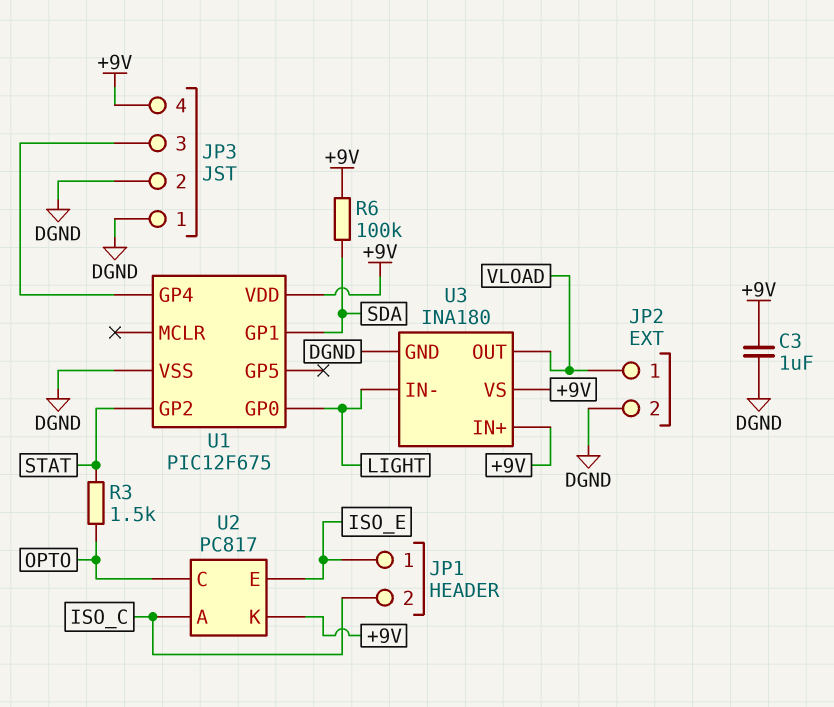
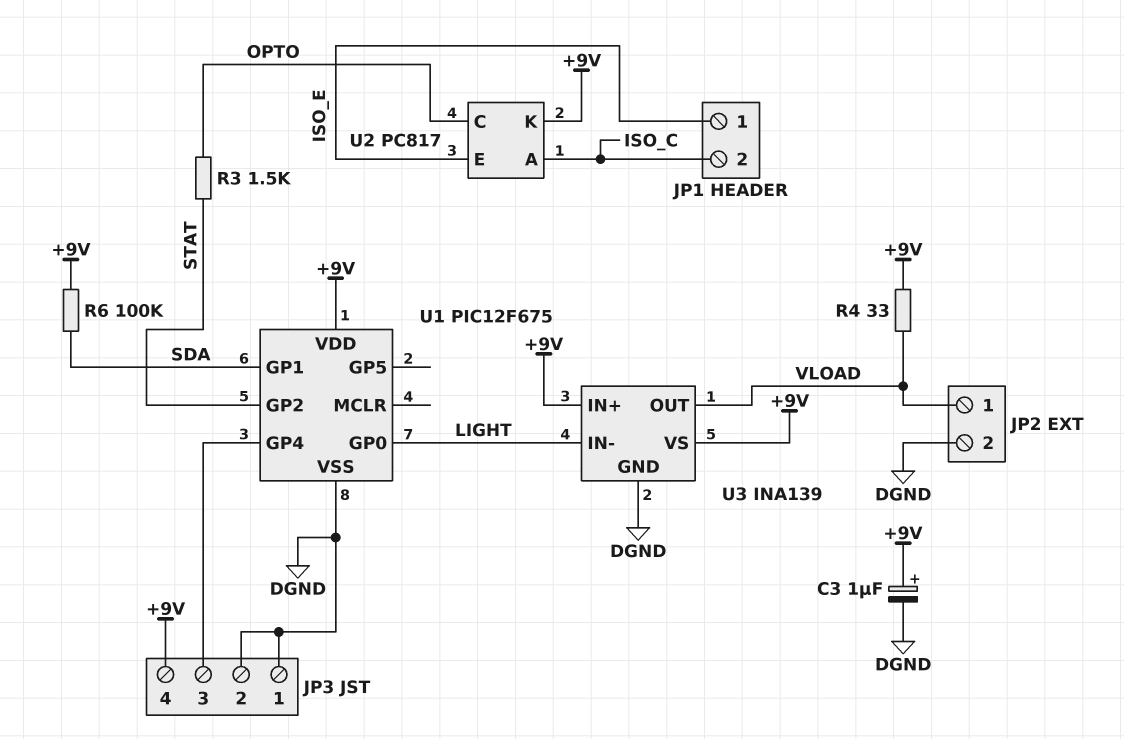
C3: 1uF (+9V, DGND) -> 1uF (plus +9V, minus DGND)
R4: none -> 33 (+9V, VLOAD)
U3: INA180 -> INA139

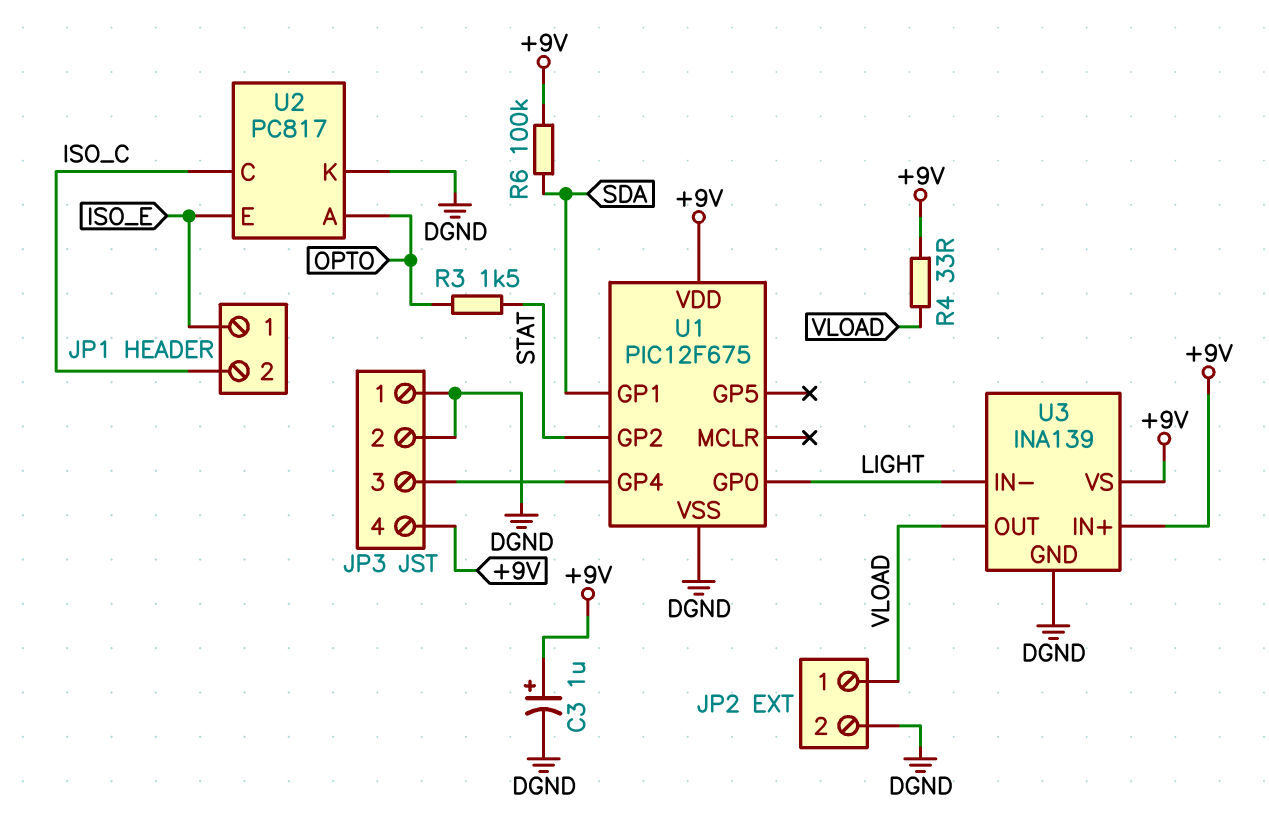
U2 pin A: ISO_C -> OPTO
U2 pin C: OPTO -> ISO_C
U2 pin K: +9V -> DGND

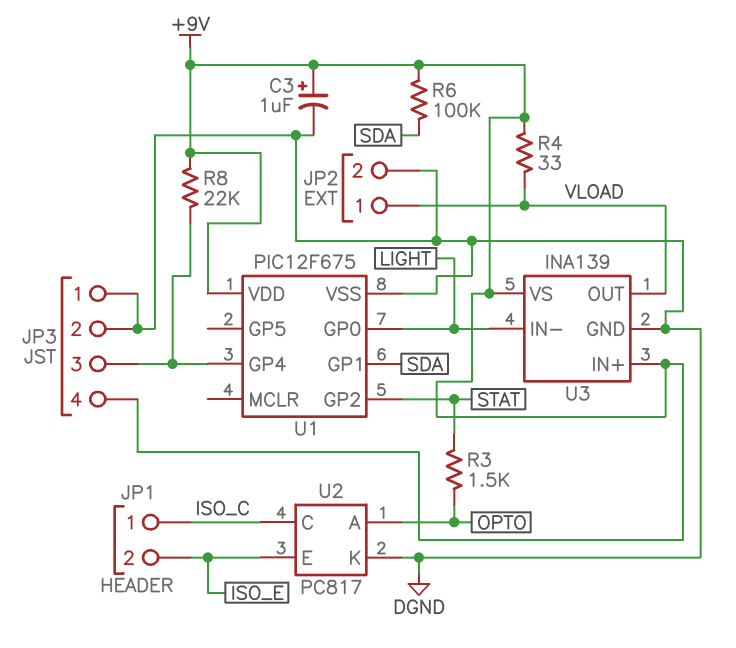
JP1 pin 1: ISO_E -> ISO_C
JP1 pin 2: ISO_C -> ISO_E
R8: none -> 22k (+9V, JP3/3)

